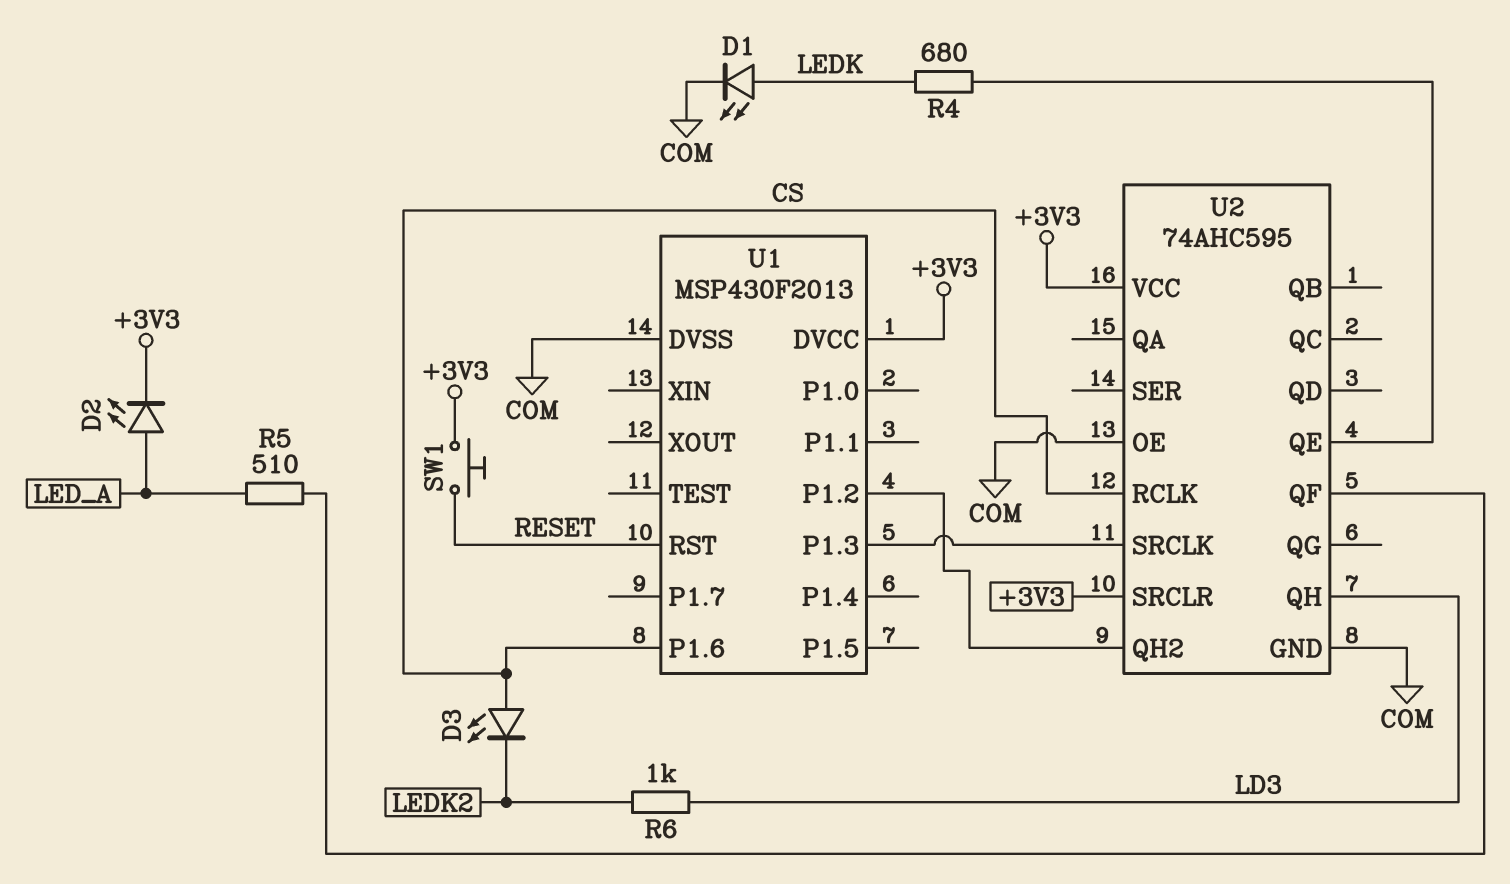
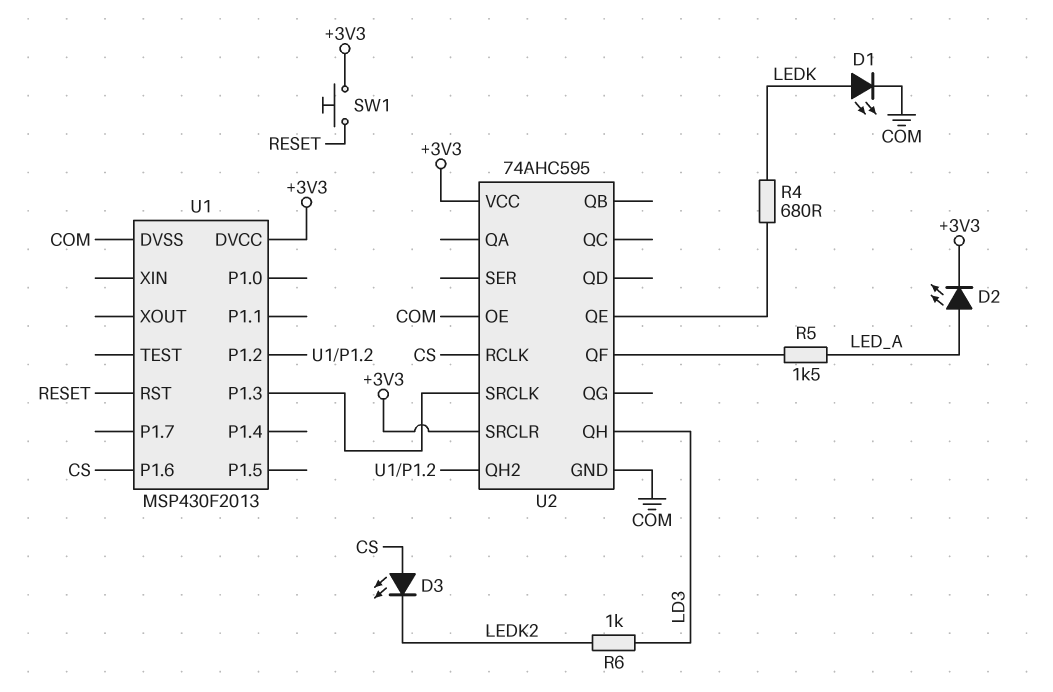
R5: 510 (LED_A, U2/QF) -> 1.5k (LED_A, U2/QF)

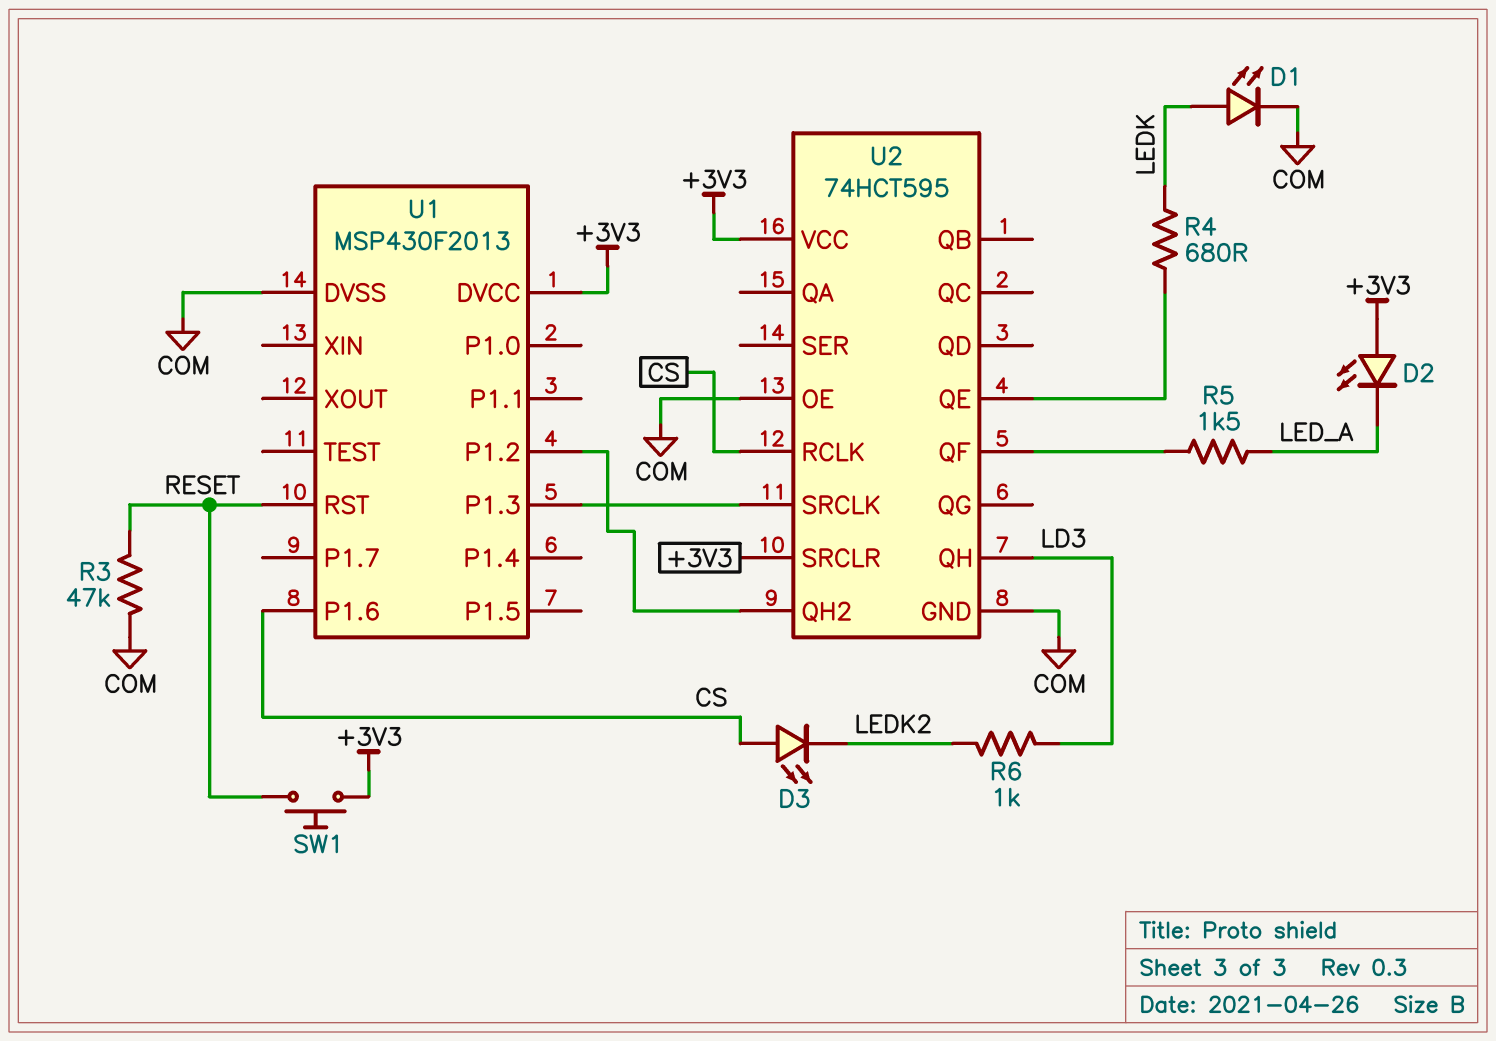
D2: LED (A LED_A, K +3V3) -> LED (A +3V3, K LED_A)
R3: none -> 47k (COM, RESET)
U2: 74AHC595 -> 74HCT595

